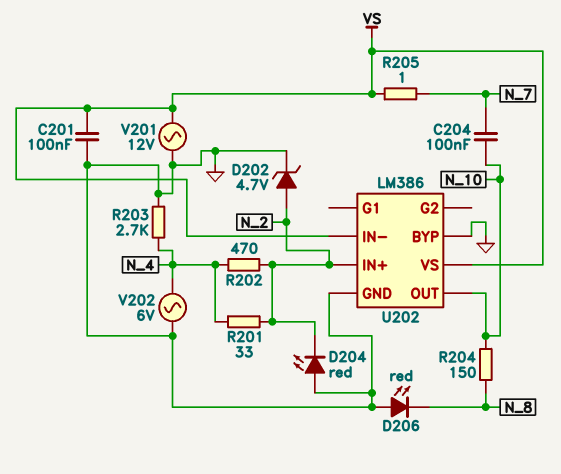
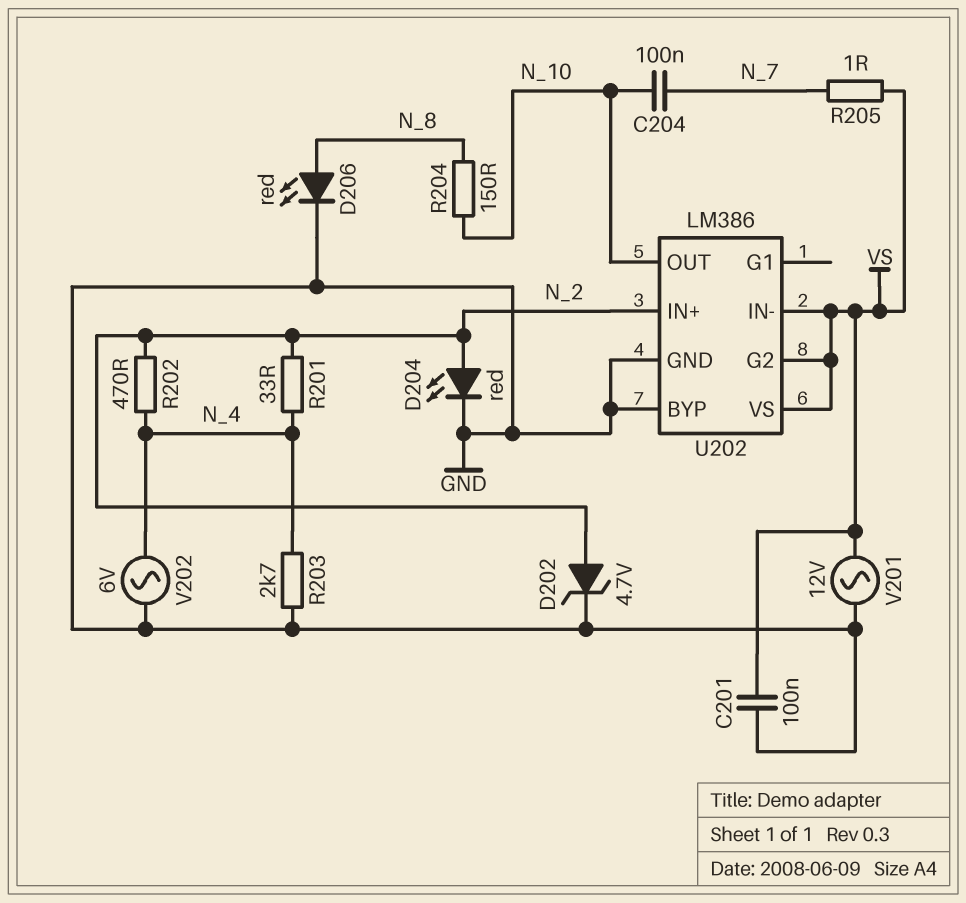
D204: LED red (A GND, K N_2) -> LED red (A N_2, K GND)
D206: LED red (A GND, K N_8) -> LED red (A N_8, K GND)
U202 pin G2: none -> VS

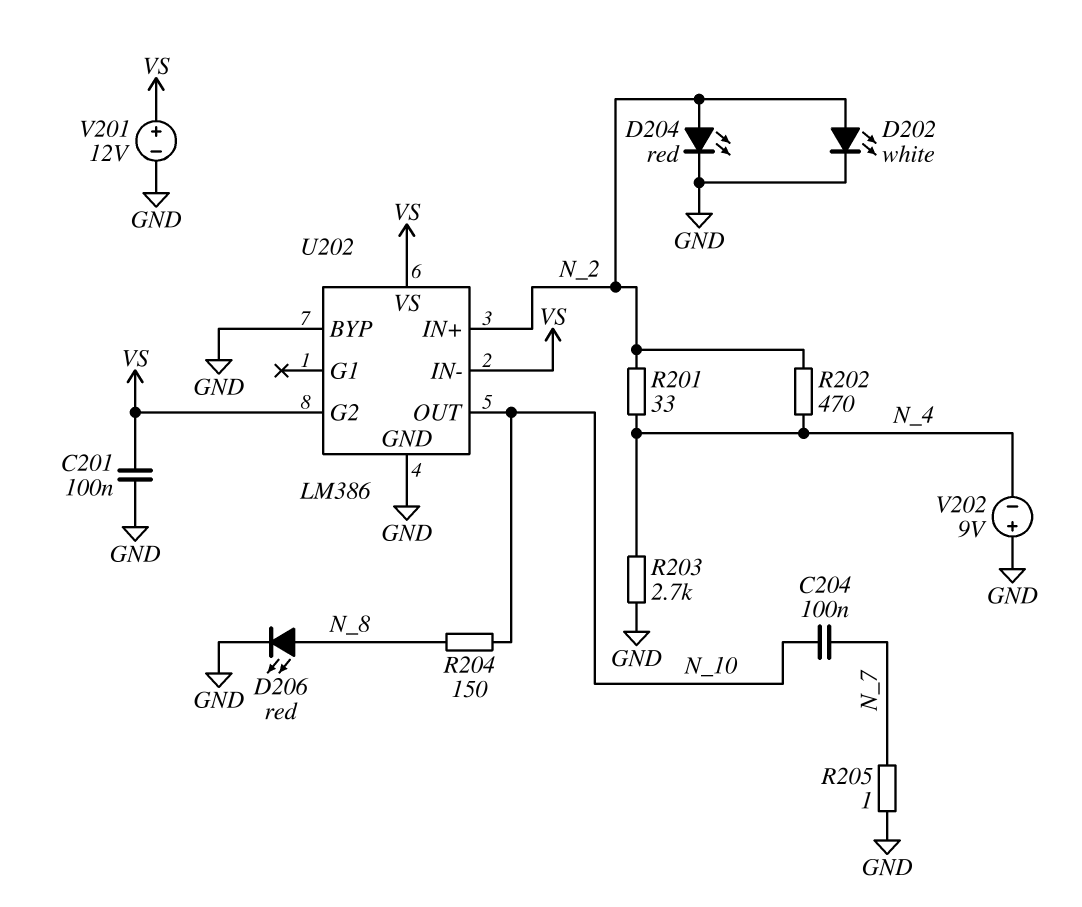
D202: zener 4.7V (A N_2, K GND) -> LED white (A N_2, K GND)
R205: 1 (N_7, VS) -> 1 (GND, N_7)
V201: AC 12V (GND, VS) -> 12V (plus VS, minus GND)
V202: AC 6V (GND, N_4) -> 9V (plus GND, minus N_4)

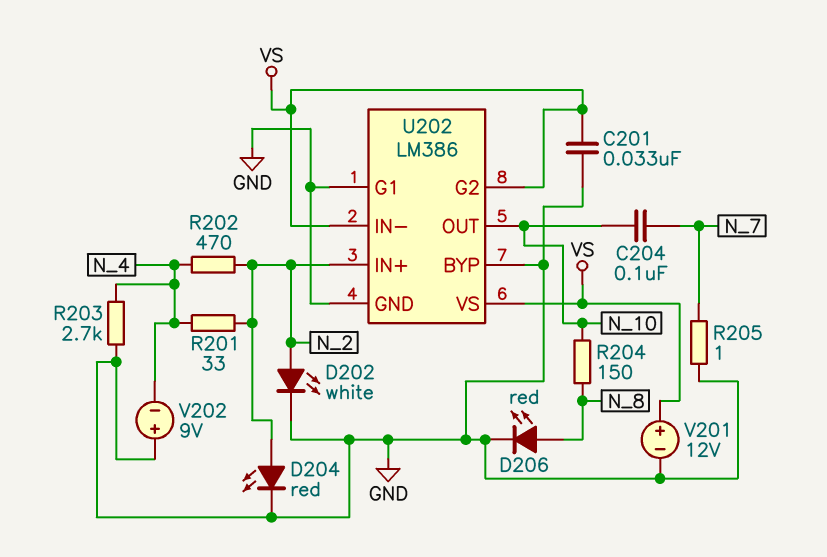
C201: 100nF (GND, VS) -> 33nF (GND, VS)
U202 pin G1: none -> GND

